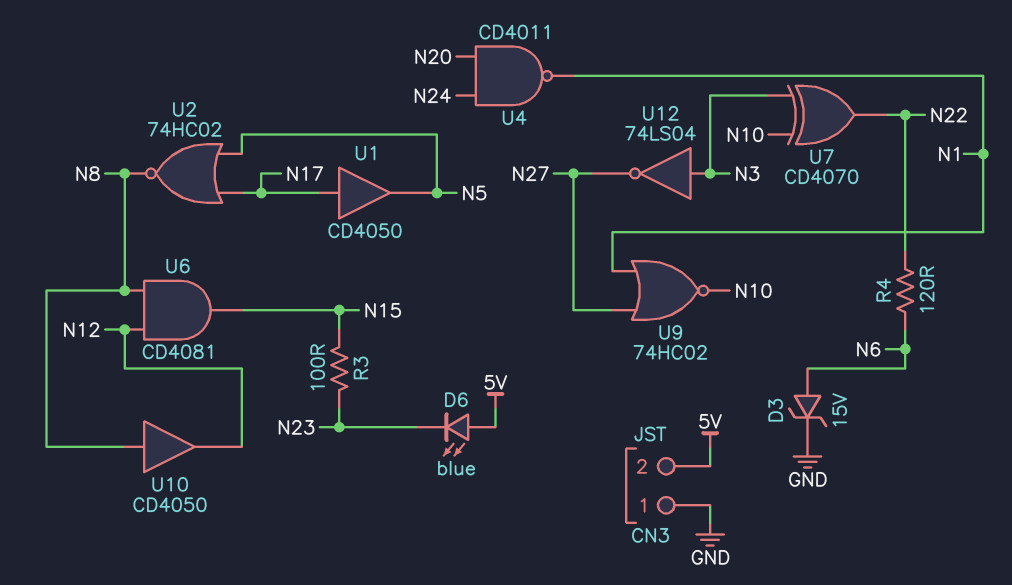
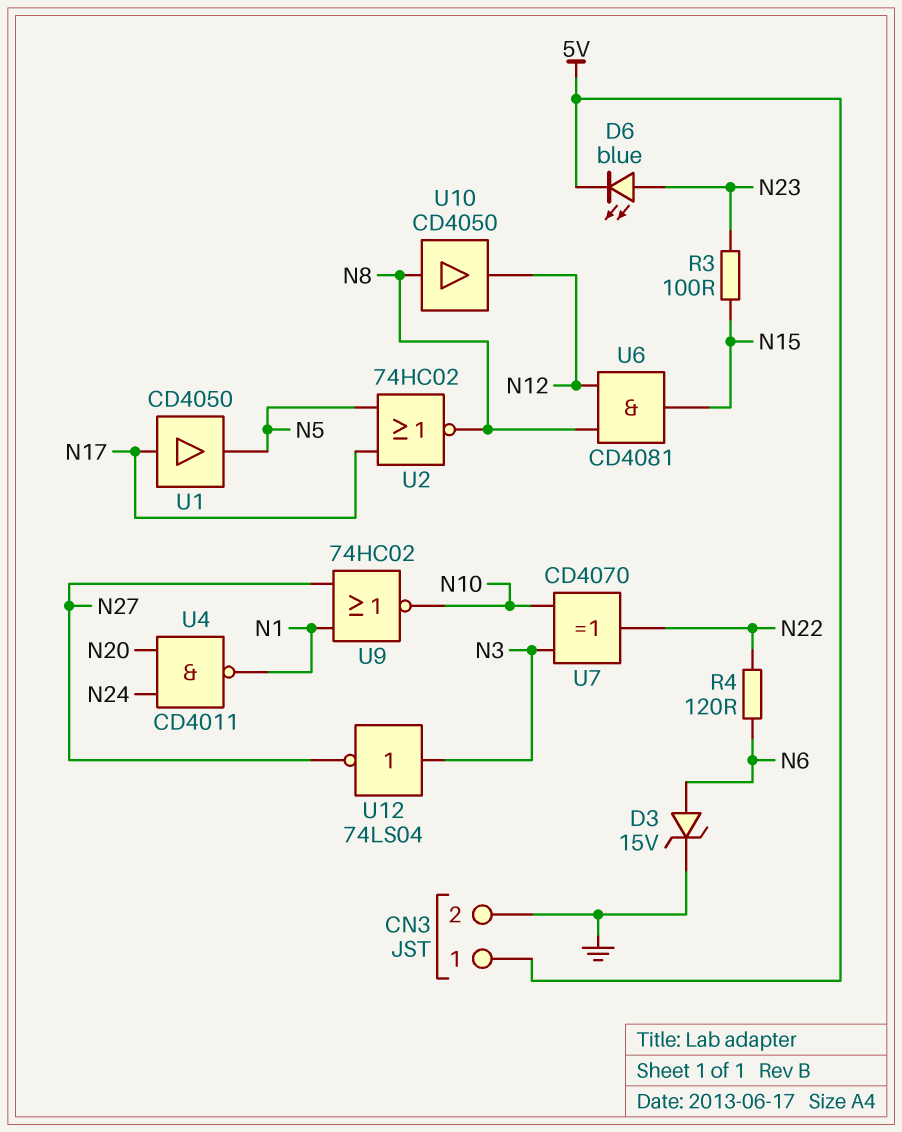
CN3 pin 1: GND -> 5V
CN3 pin 2: 5V -> GND
D6: LED blue (A 5V, K N23) -> LED blue (A N23, K 5V)

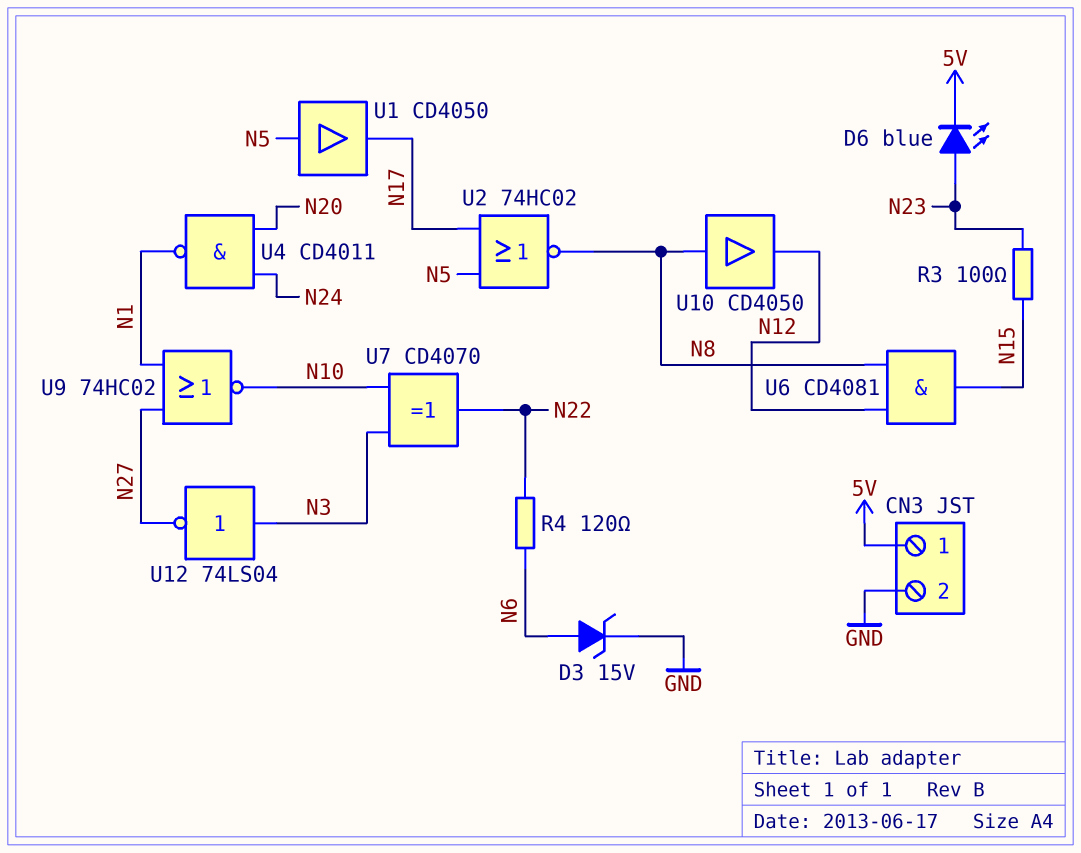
U1: buffer CD4050 (in N17, out N5) -> buffer CD4050 (in N5, out N17)

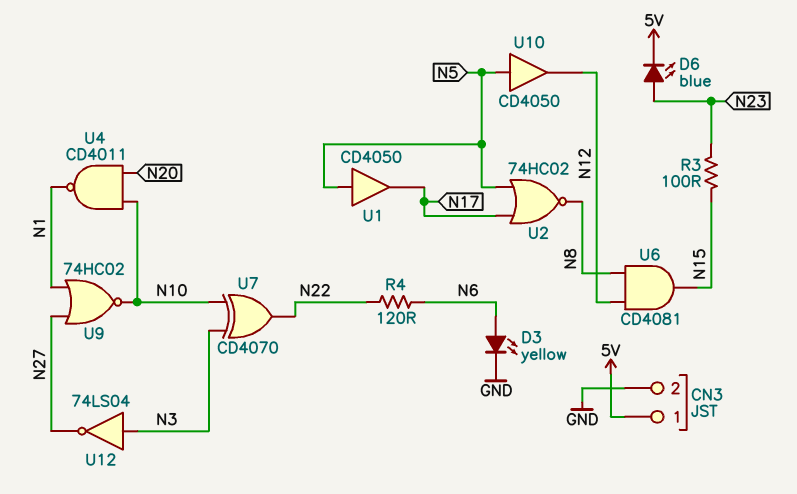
D3: zener 15V (A N6, K GND) -> LED yellow (A N6, K GND)
U4: NAND CD4011 (in N20, in N24, out N1) -> NAND CD4011 (in N10, in N20, out N1)
U10: buffer CD4050 (in N8, out N12) -> buffer CD4050 (in N5, out N12)

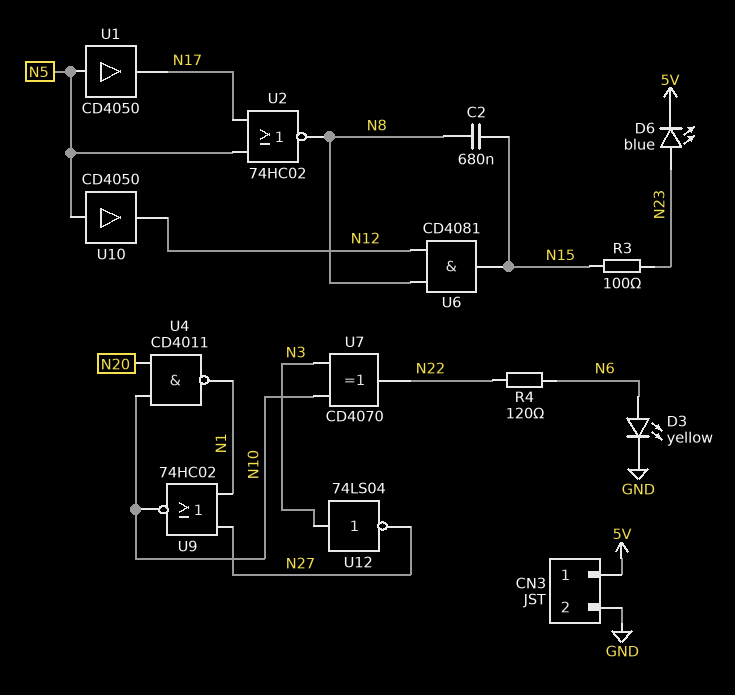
C2: none -> 680nF (N8, N15)

